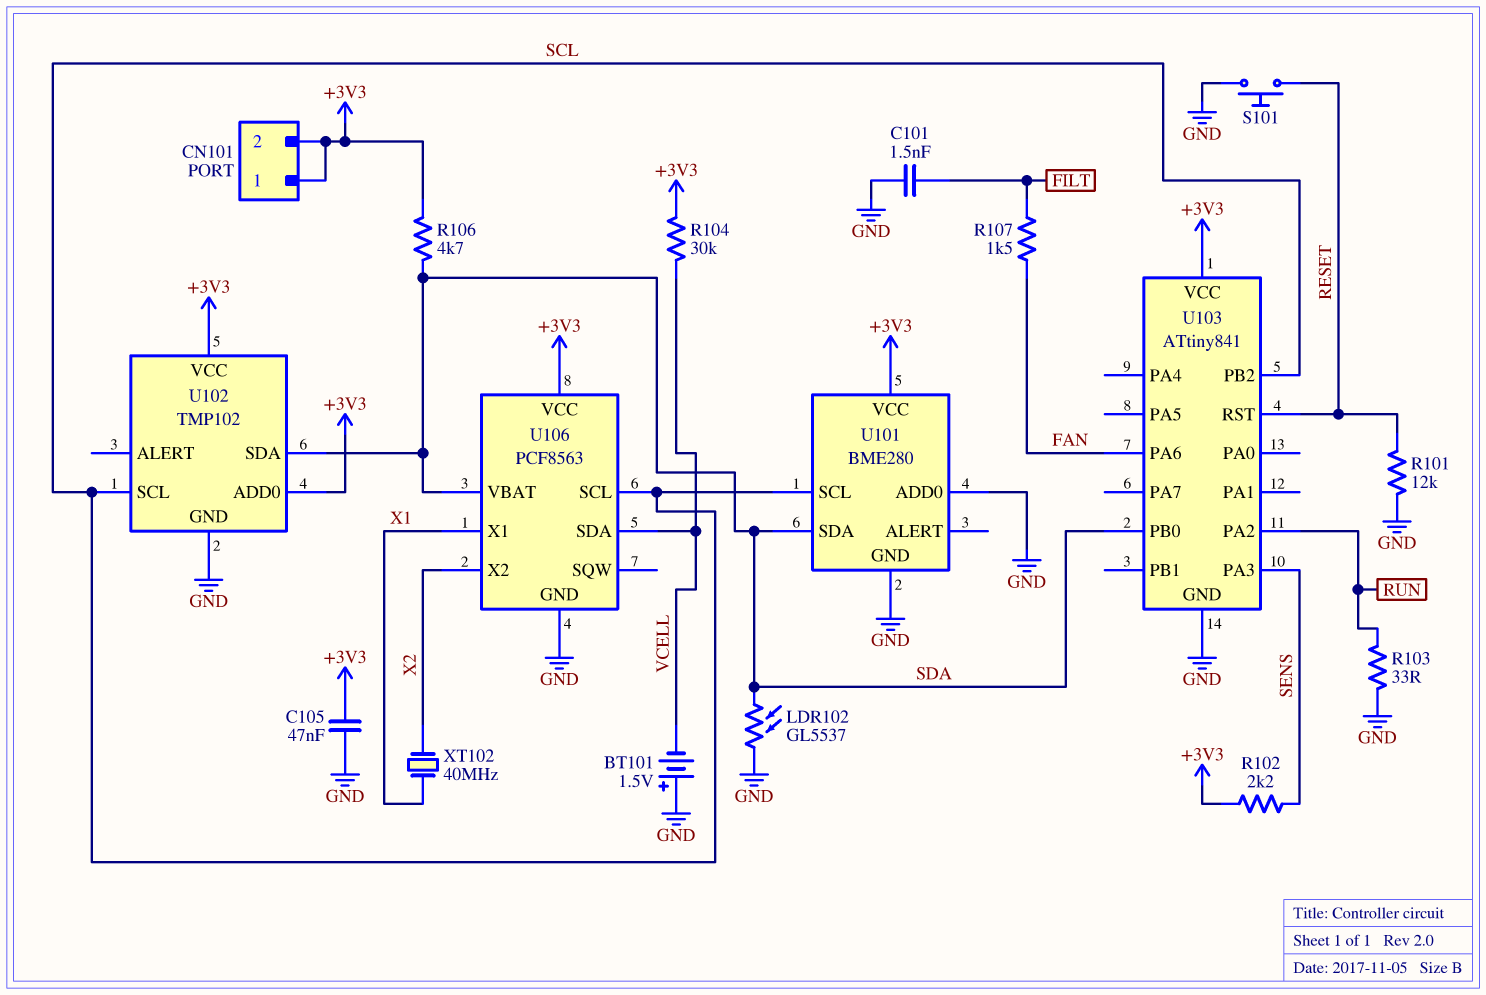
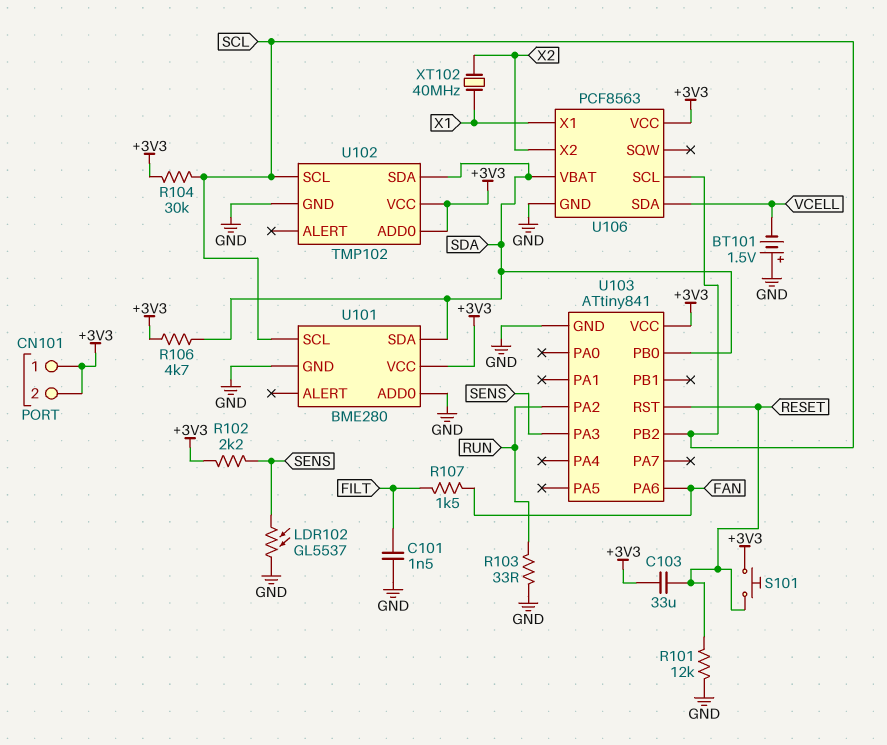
C103: none -> 33uF (+3V3, RESET)
C105: 47nF (+3V3, GND) -> none
LDR102: GL5537 (GND, SDA) -> GL5537 (GND, SENS)
R104: 30k (+3V3, VCELL) -> 30k (+3V3, SCL)
S101: button (GND, RESET) -> button (+3V3, RESET)

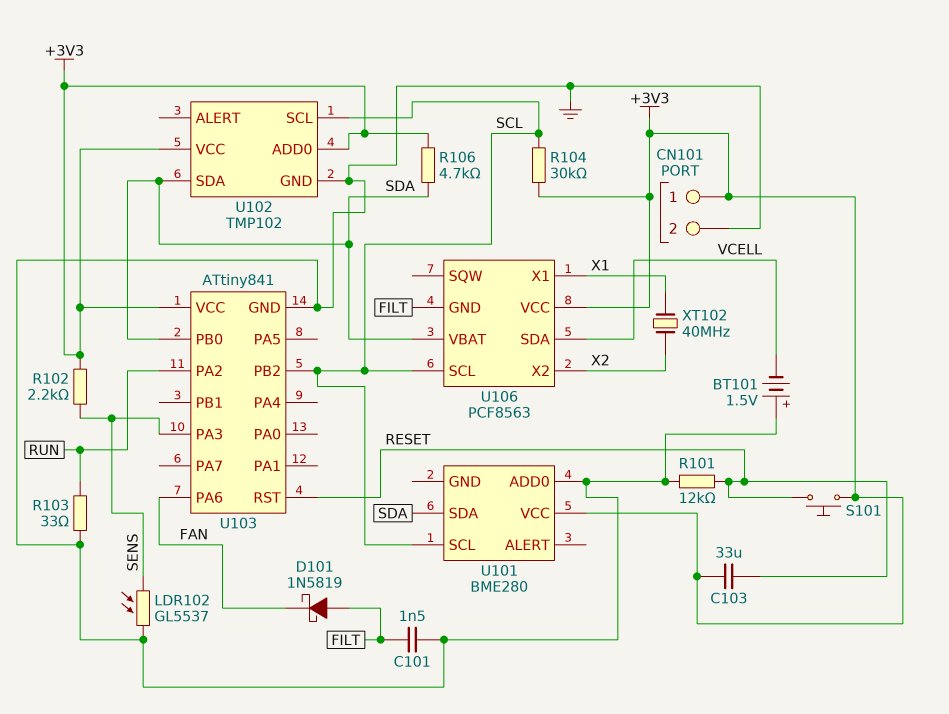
CN101 pin 2: +3V3 -> GND
D101: none -> schottky 1N5819 (A FILT, K FAN)
R107: 1.5k (FAN, FILT) -> none
U101 pin GND: GND -> none
U106 pin GND: GND -> FILT

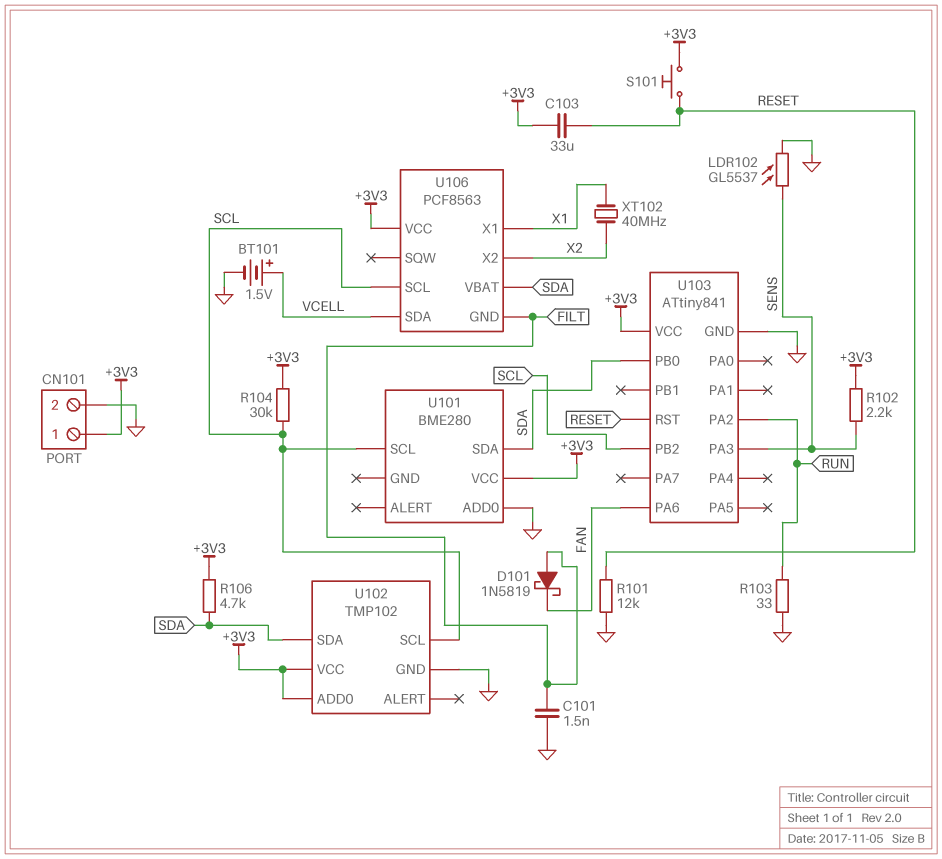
BT101: 1.5V (plus GND, minus VCELL) -> 1.5V (plus VCELL, minus GND)

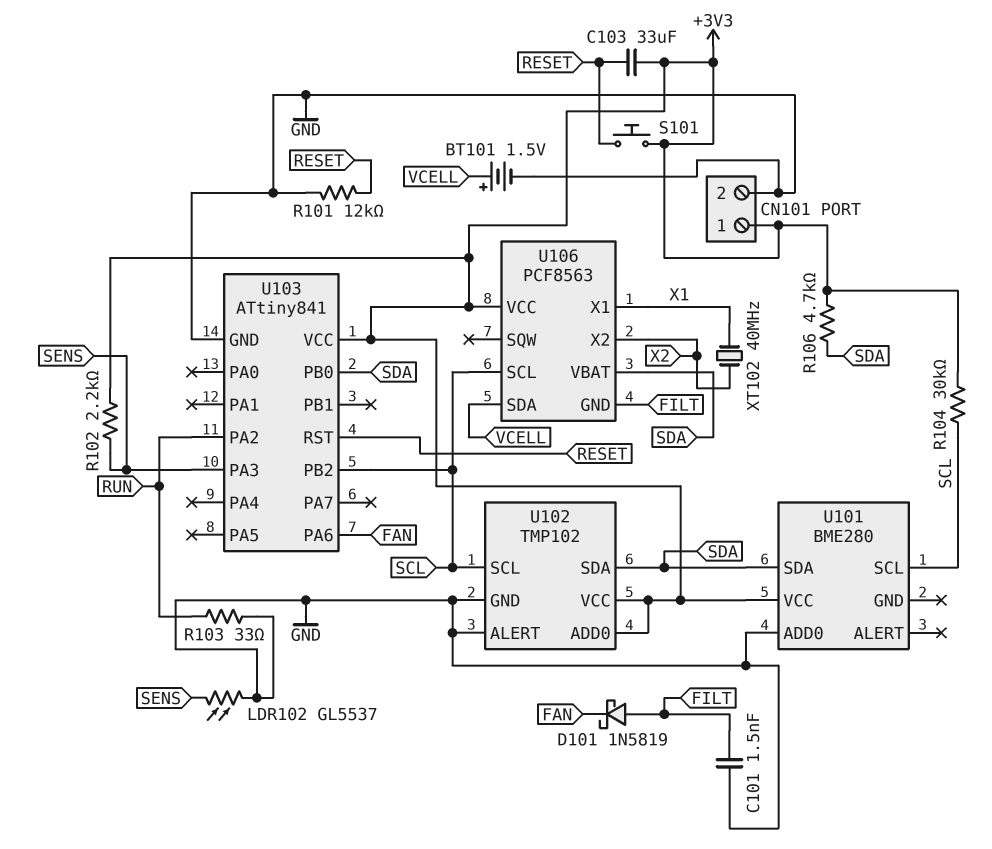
U102 pin ALERT: none -> GND

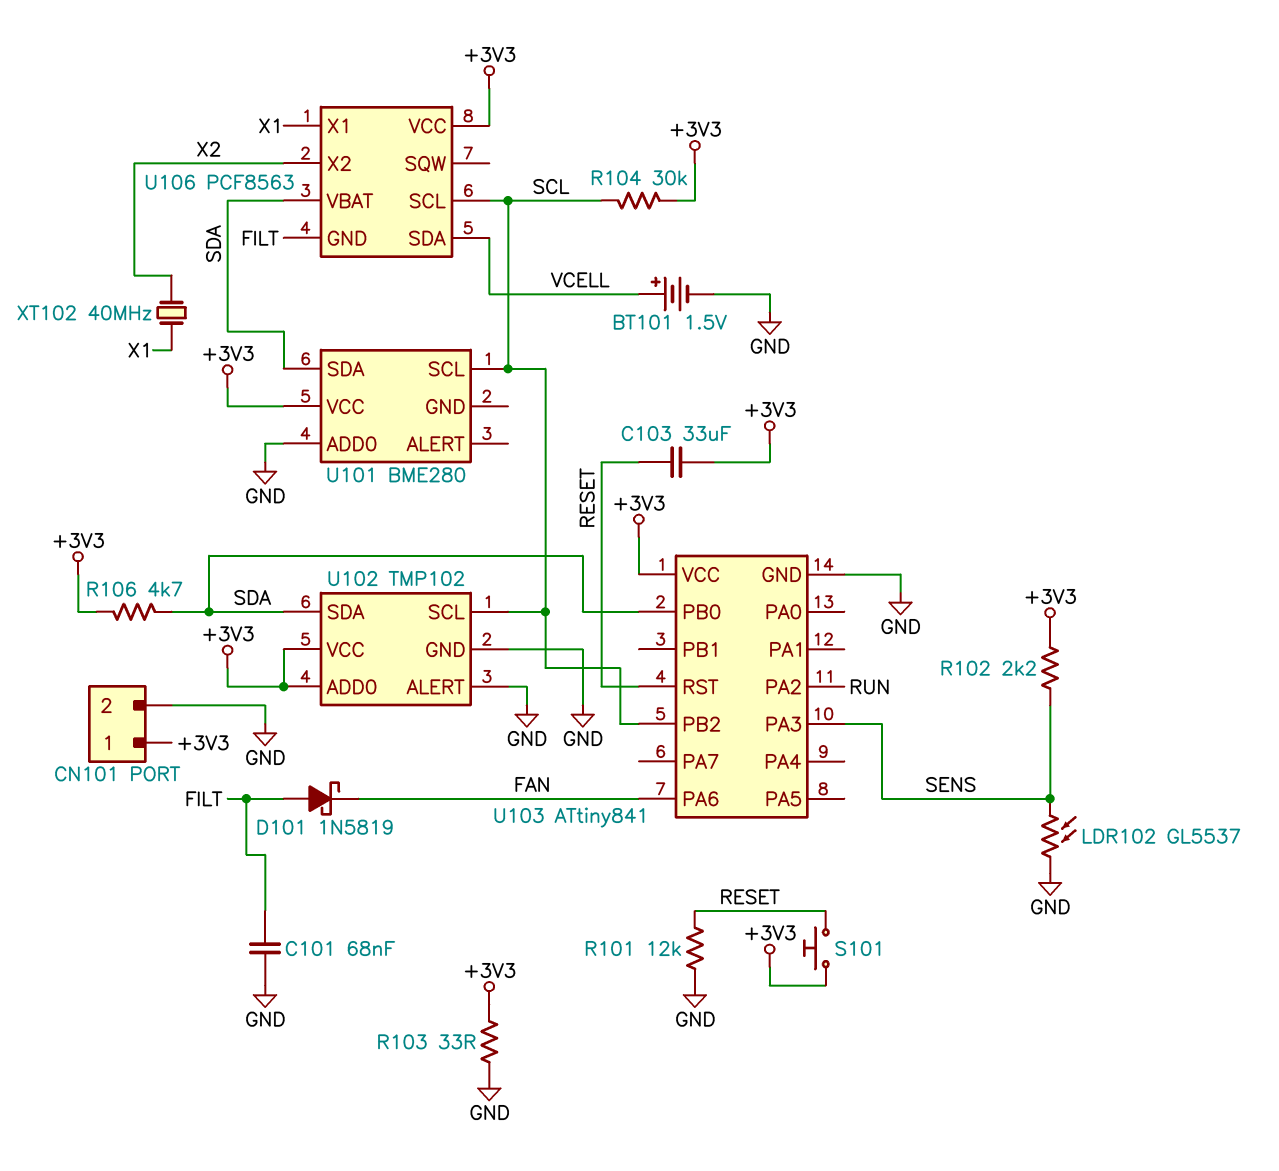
C101: 1.5nF (FILT, GND) -> 68nF (FILT, GND)
R103: 33 (GND, RUN) -> 33 (+3V3, GND)

